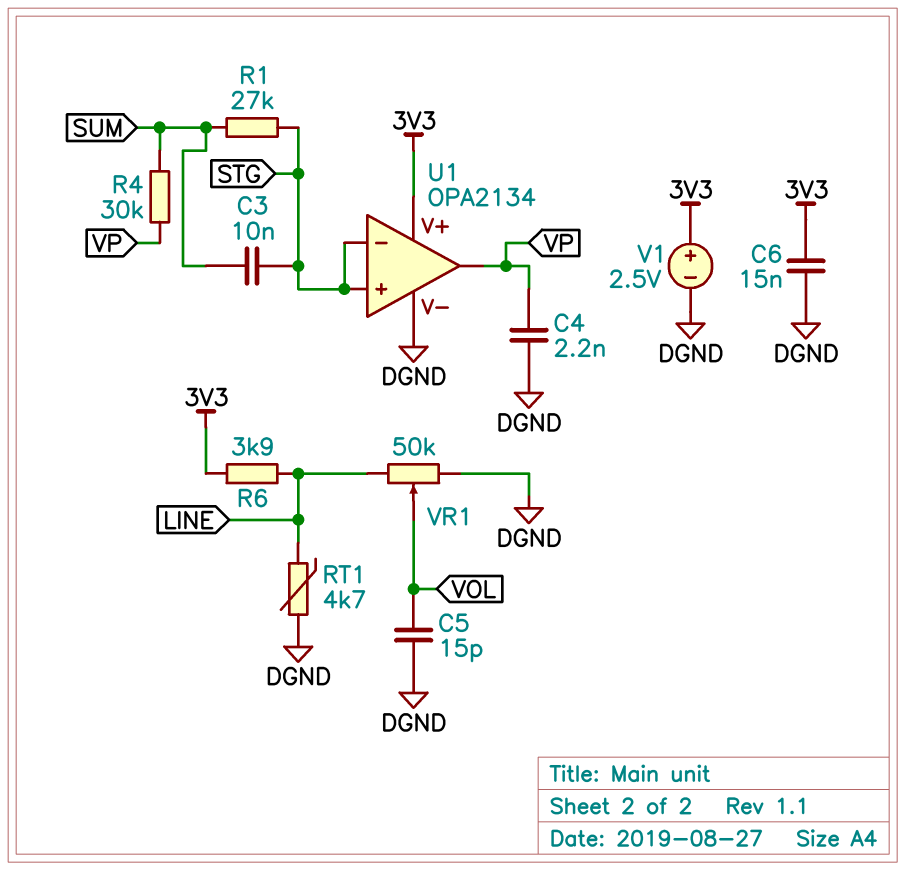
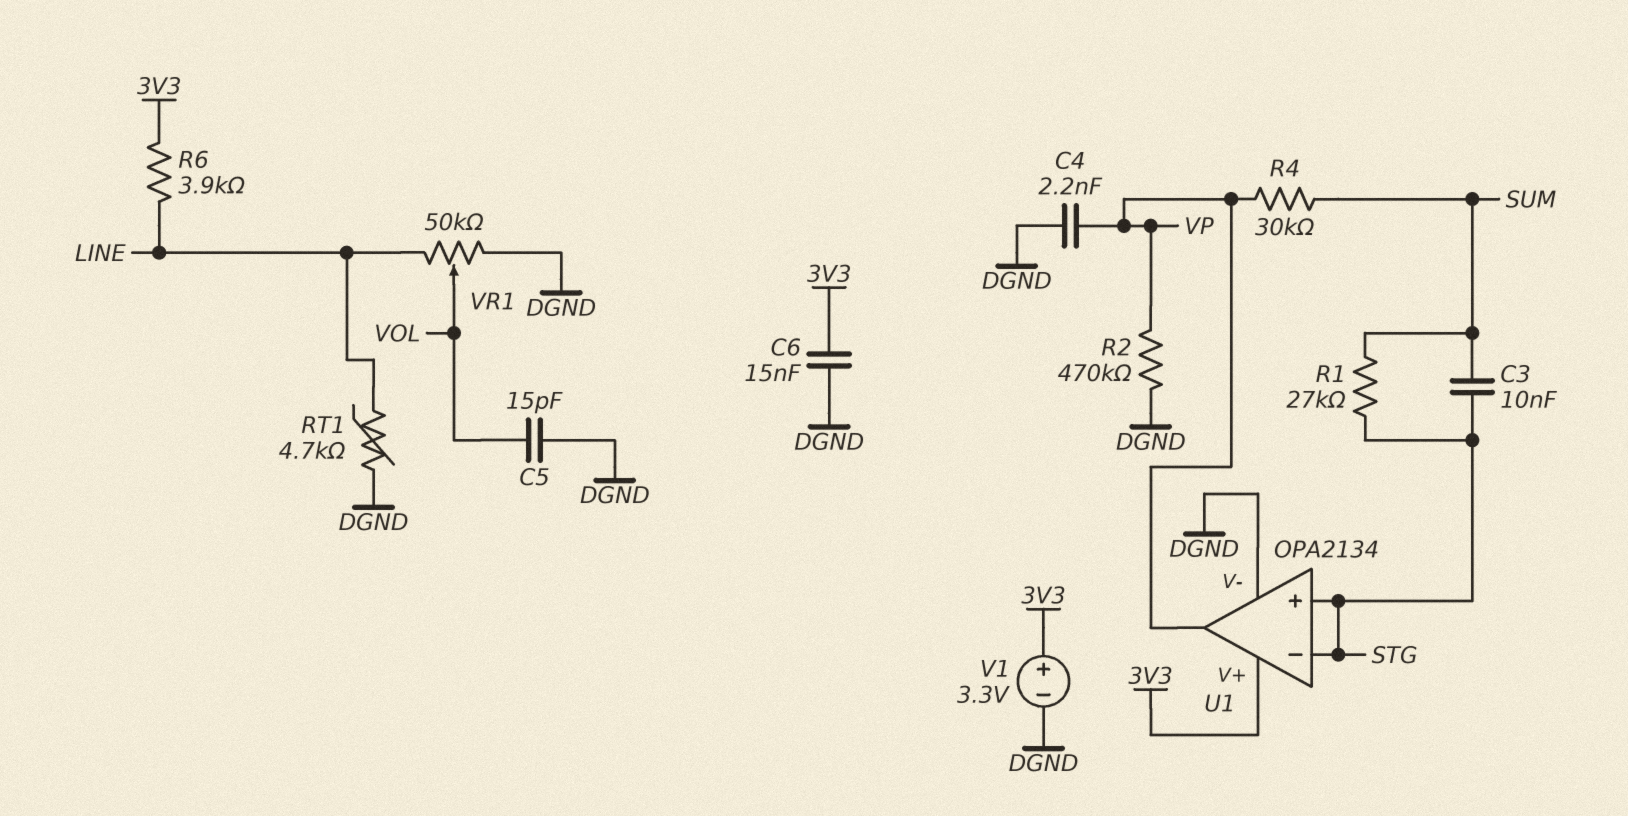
R2: none -> 470k (DGND, VP)
V1: 2.5V (plus 3V3, minus DGND) -> 3.3V (plus 3V3, minus DGND)

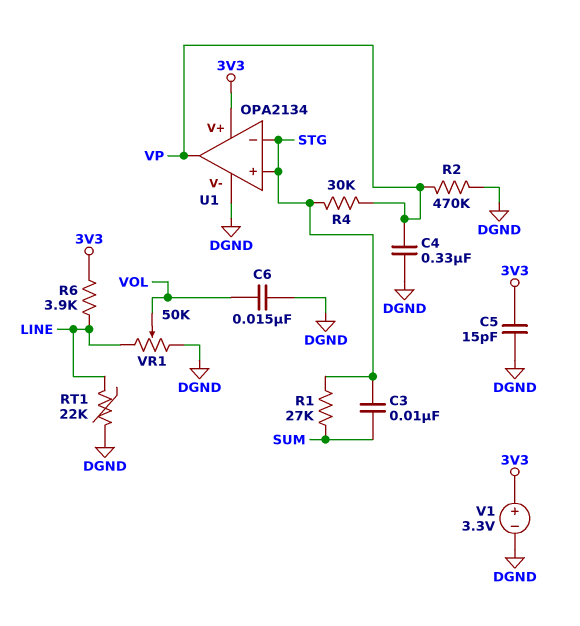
C4: 2.2nF (DGND, VP) -> 330nF (DGND, VP)
C5: 15pF (DGND, VOL) -> 15pF (3V3, DGND)
C6: 15nF (3V3, DGND) -> 15nF (DGND, VOL)
R4: 30k (SUM, VP) -> 30k (STG, VP)
RT1: 4.7k (DGND, LINE) -> 22k (DGND, LINE)

